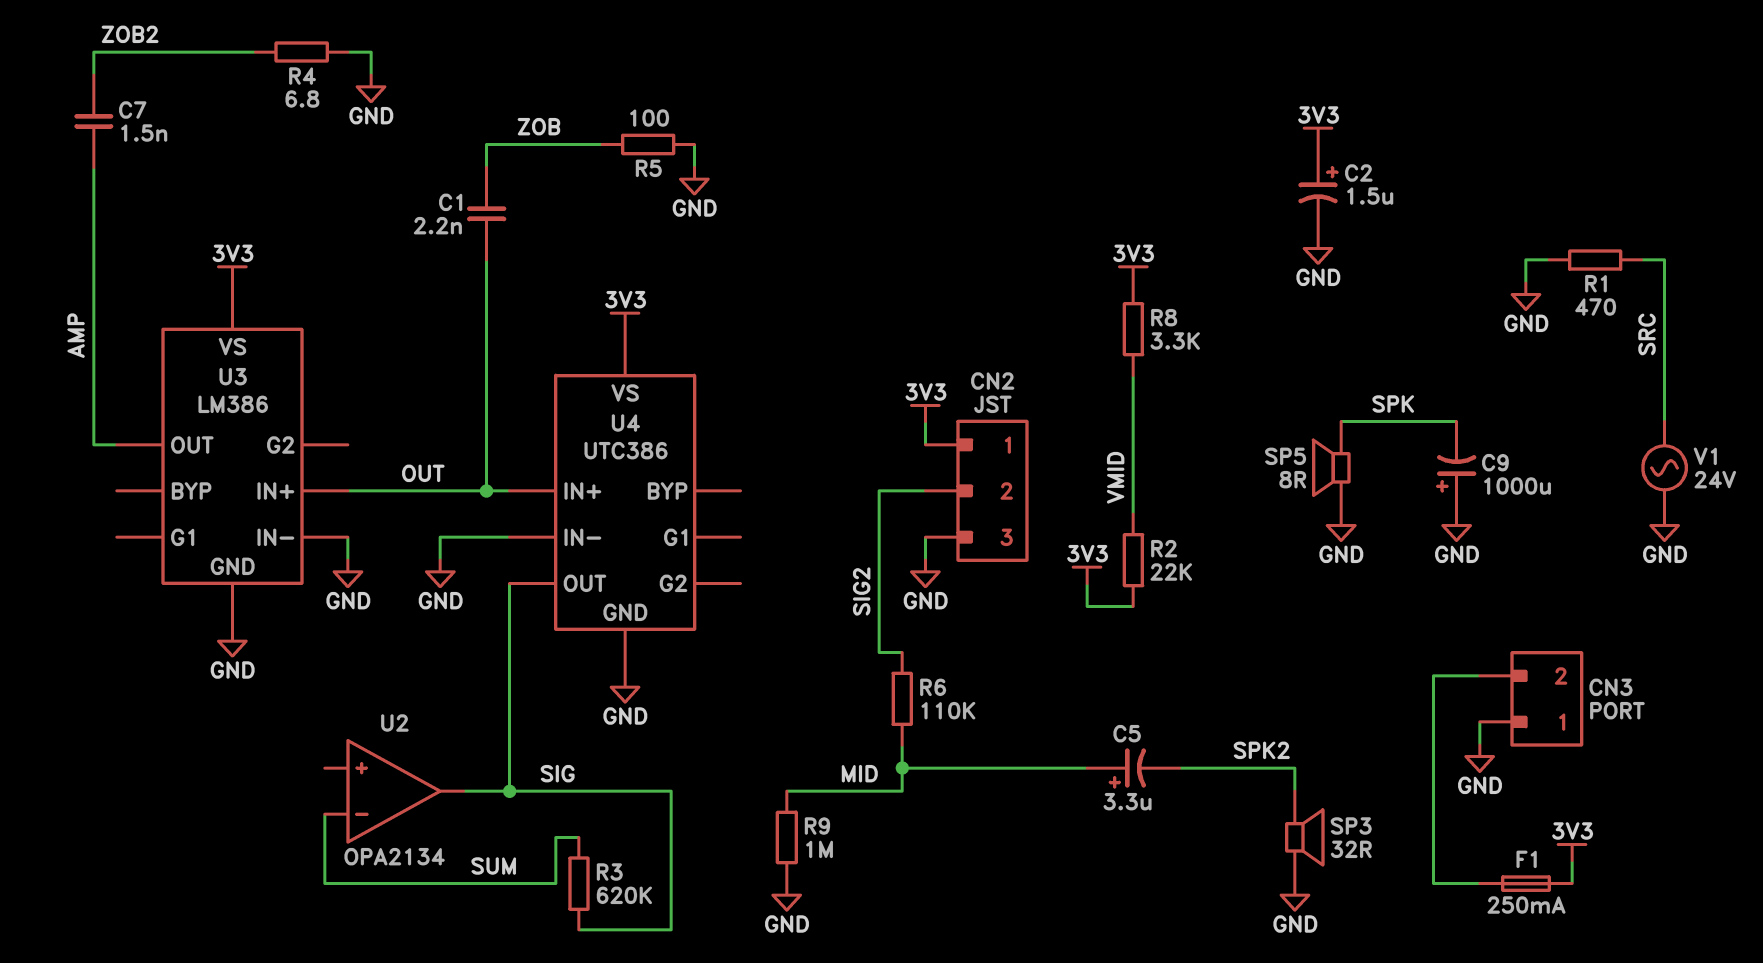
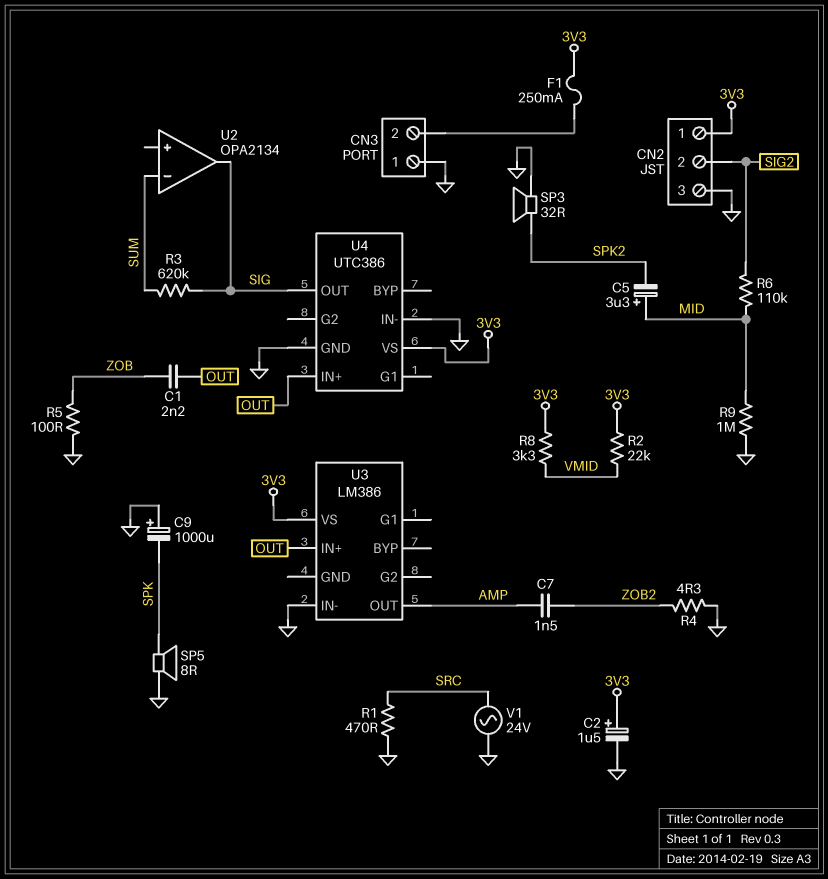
R4: 6.8 (GND, ZOB2) -> 4.3 (GND, ZOB2)
U3 pin GND: GND -> none

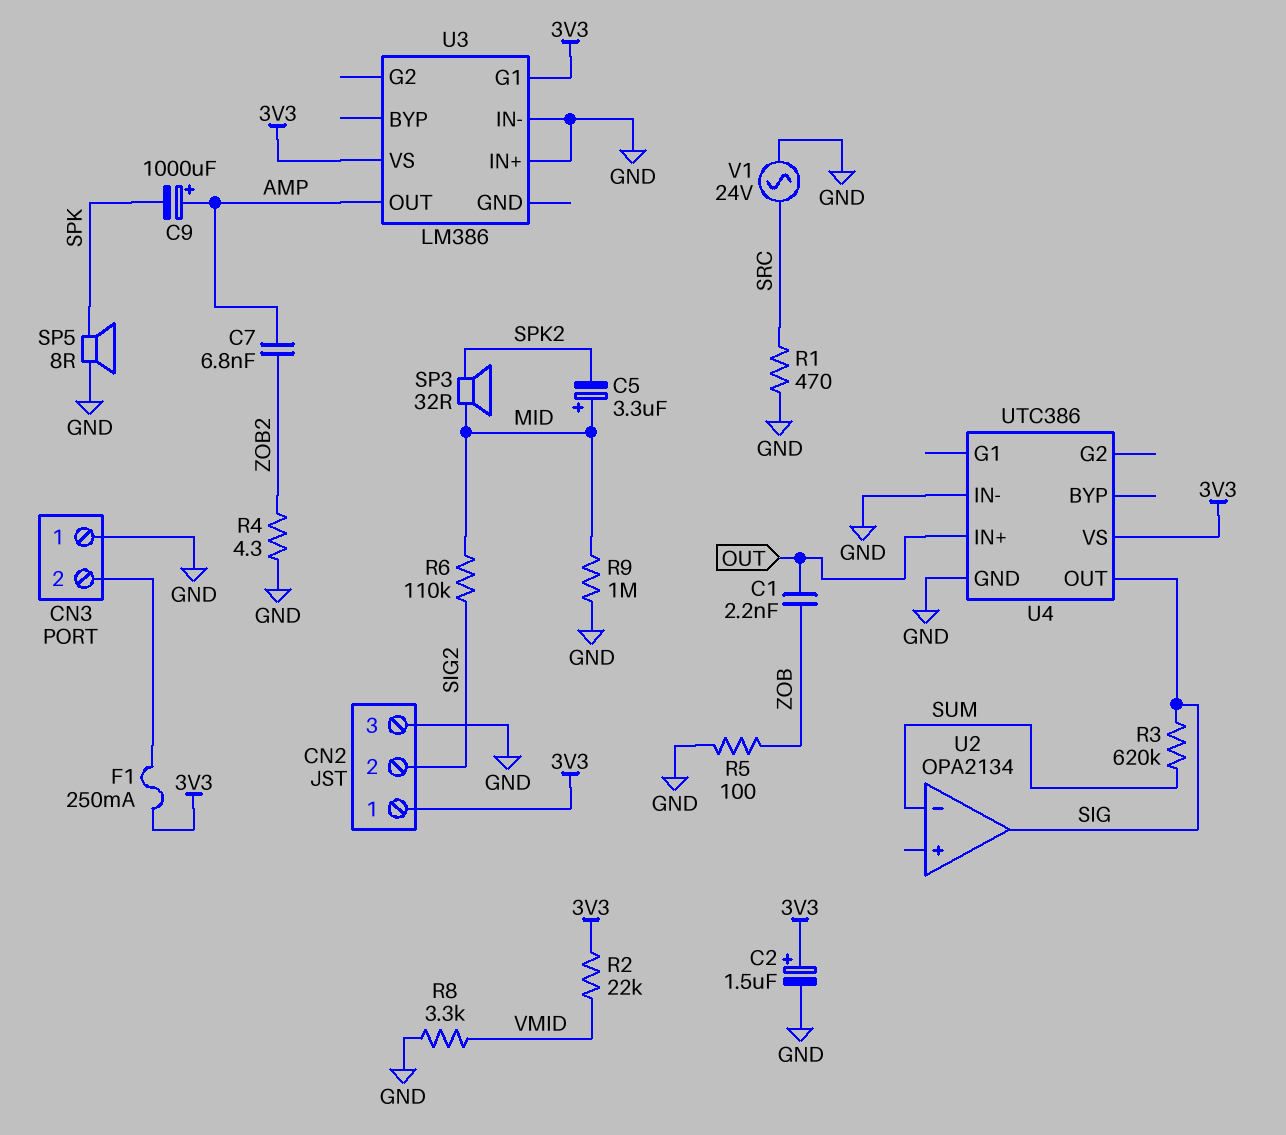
C7: 1.5nF (AMP, ZOB2) -> 6.8nF (AMP, ZOB2)
C9: 1000uF (plus GND, minus SPK) -> 1000uF (plus AMP, minus SPK)
R8: 3.3k (3V3, VMID) -> 3.3k (GND, VMID)
SP3: speaker 32R (GND, SPK2) -> speaker 32R (MID, SPK2)
U3 pin G1: none -> 3V3
U3 pin IN+: OUT -> GND

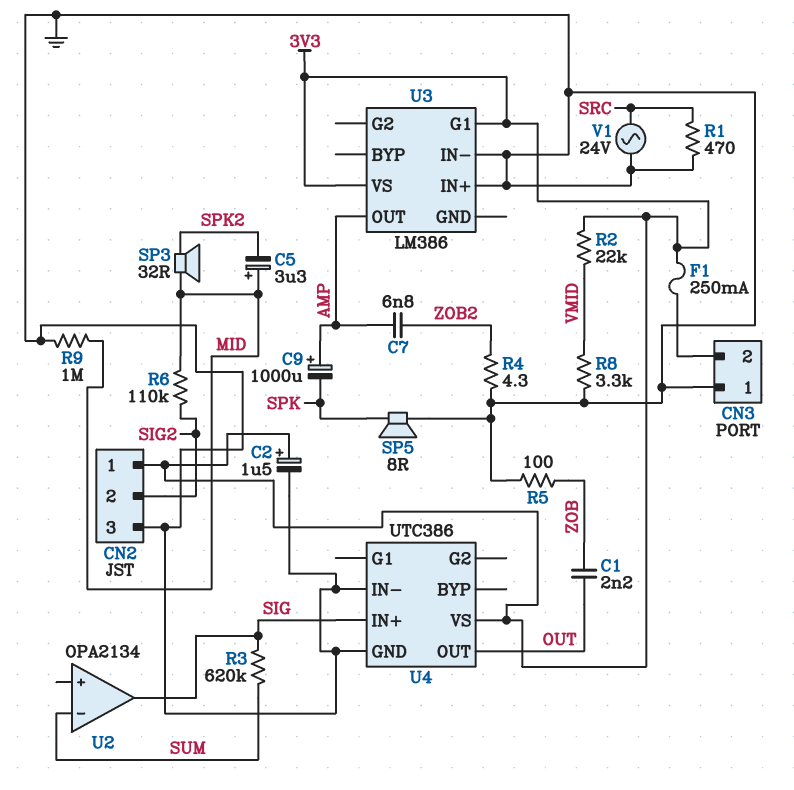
U4 pin IN+: OUT -> SIG
U4 pin OUT: SIG -> OUT

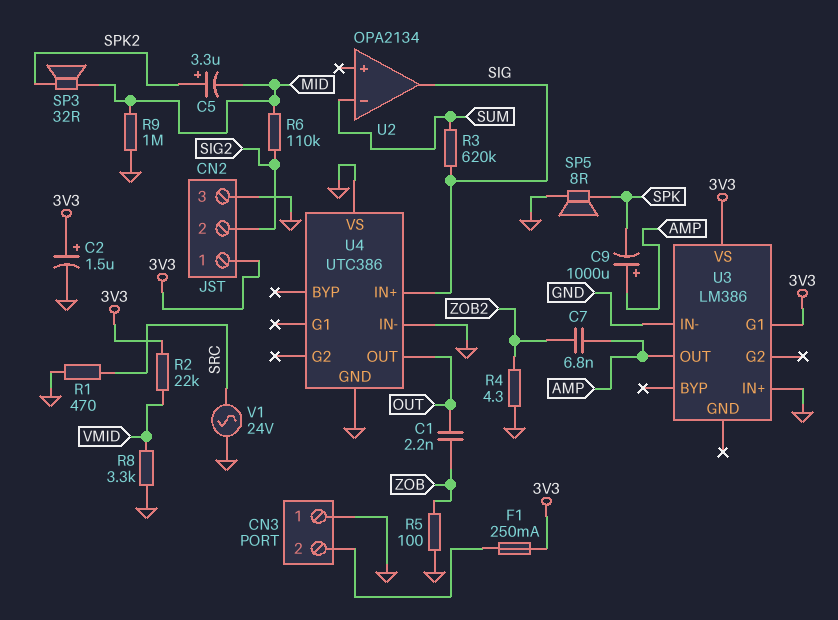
C5: 3.3uF (plus MID, minus SPK2) -> 3.3uF (plus SPK2, minus MID)
U4 pin VS: 3V3 -> GND

